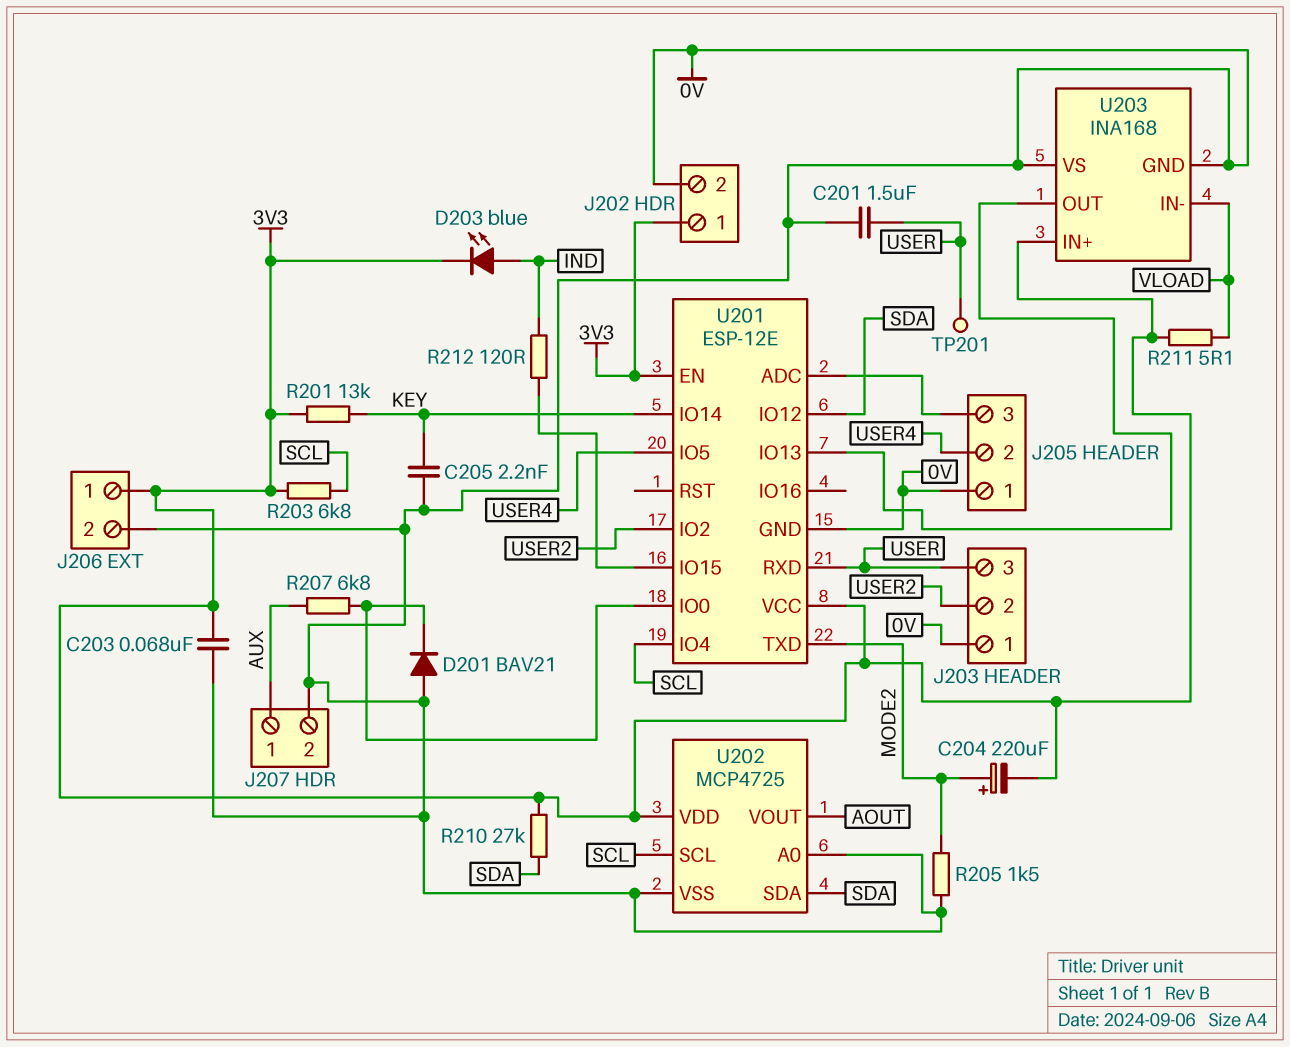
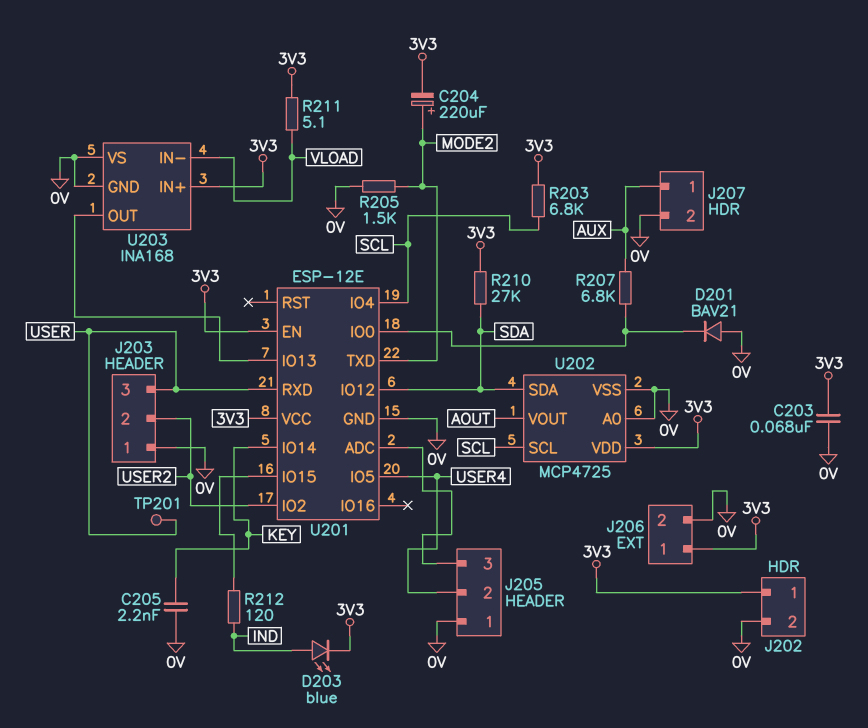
C201: 1.5uF (0V, USER) -> none
R201: 13k (3V3, KEY) -> none

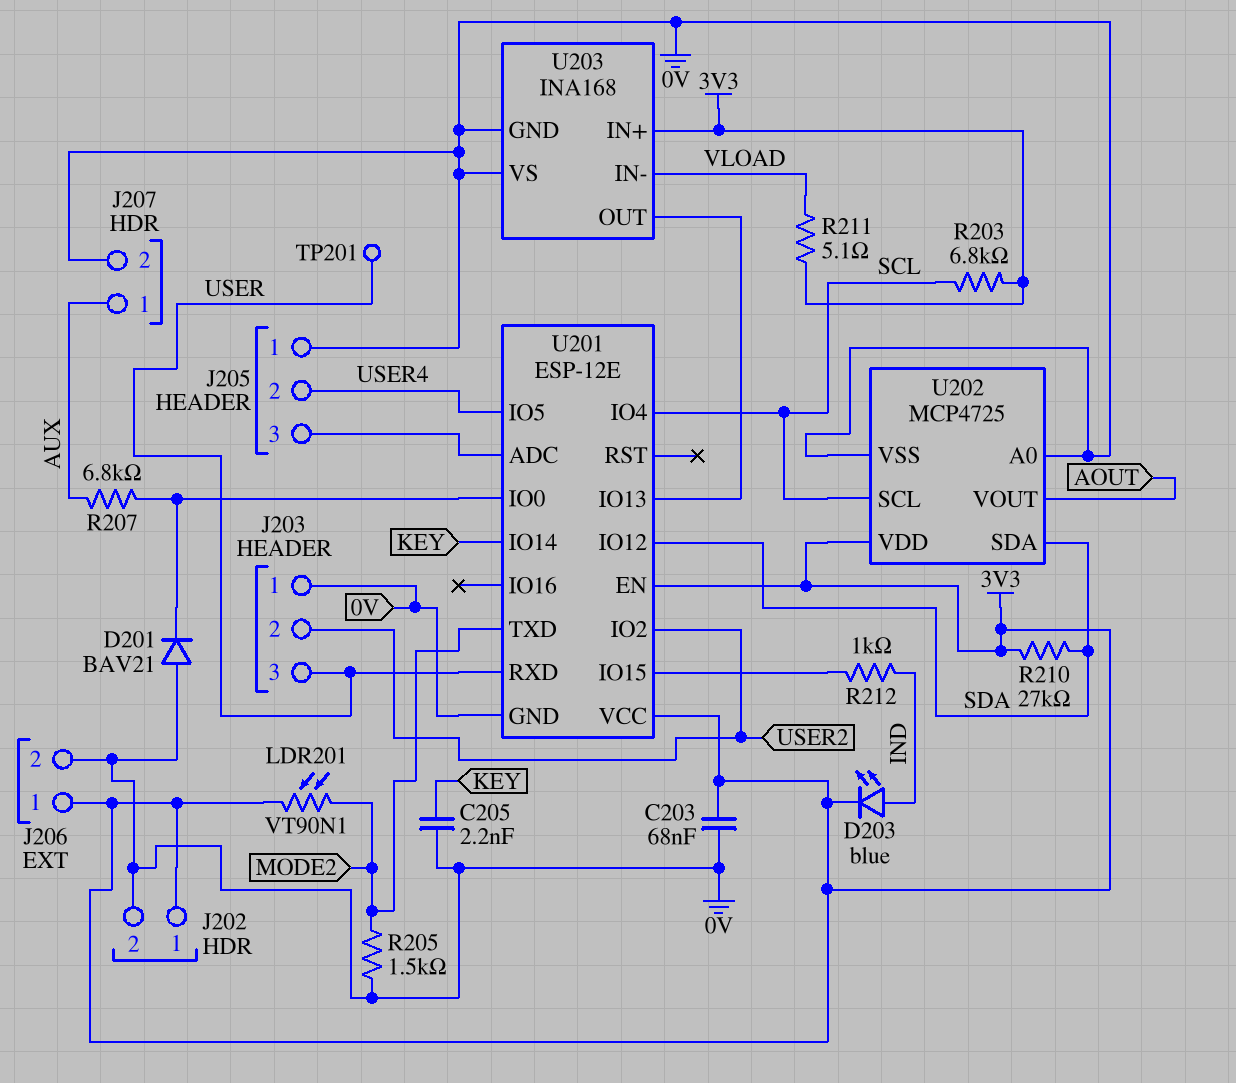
C204: 220uF (plus MODE2, minus 3V3) -> none
LDR201: none -> VT90N1 (3V3, MODE2)
R212: 120 (IND, U201/IO15) -> 1k (IND, U201/IO15)

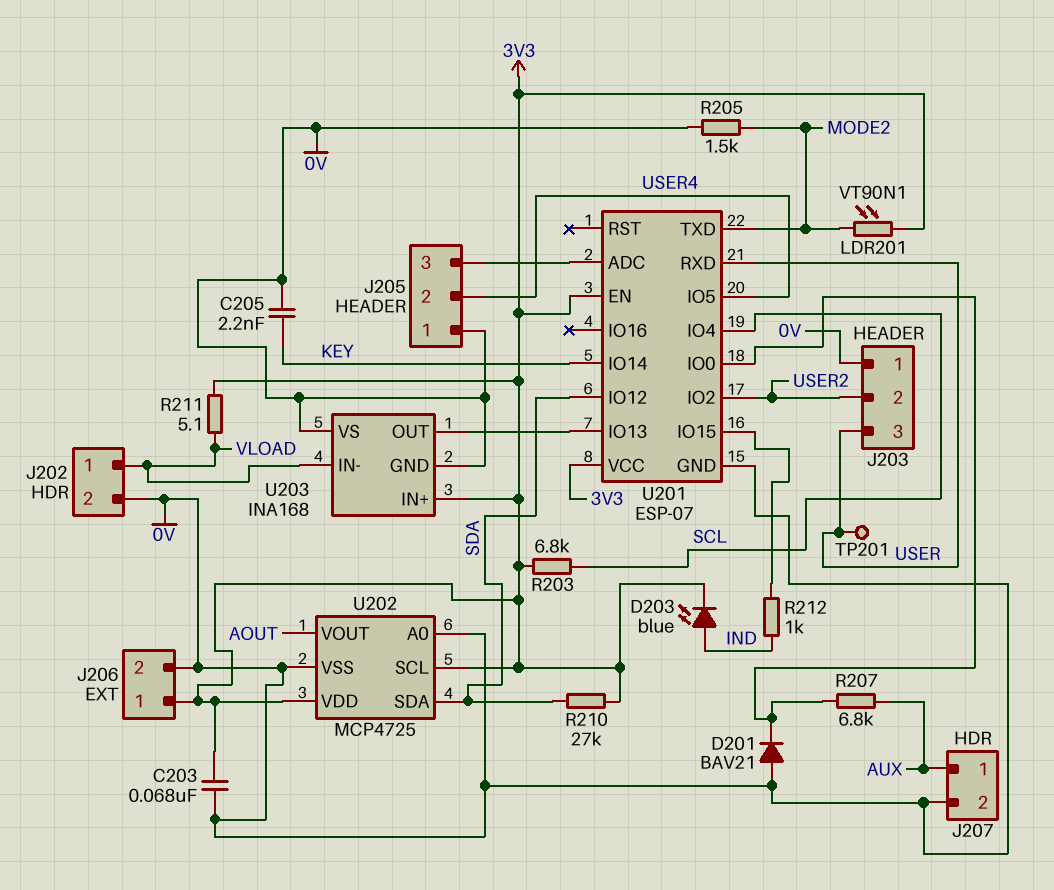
J202 pin 1: 3V3 -> VLOAD
U201: ESP-12E -> ESP-07
U202 pin SCL: SCL -> 3V3

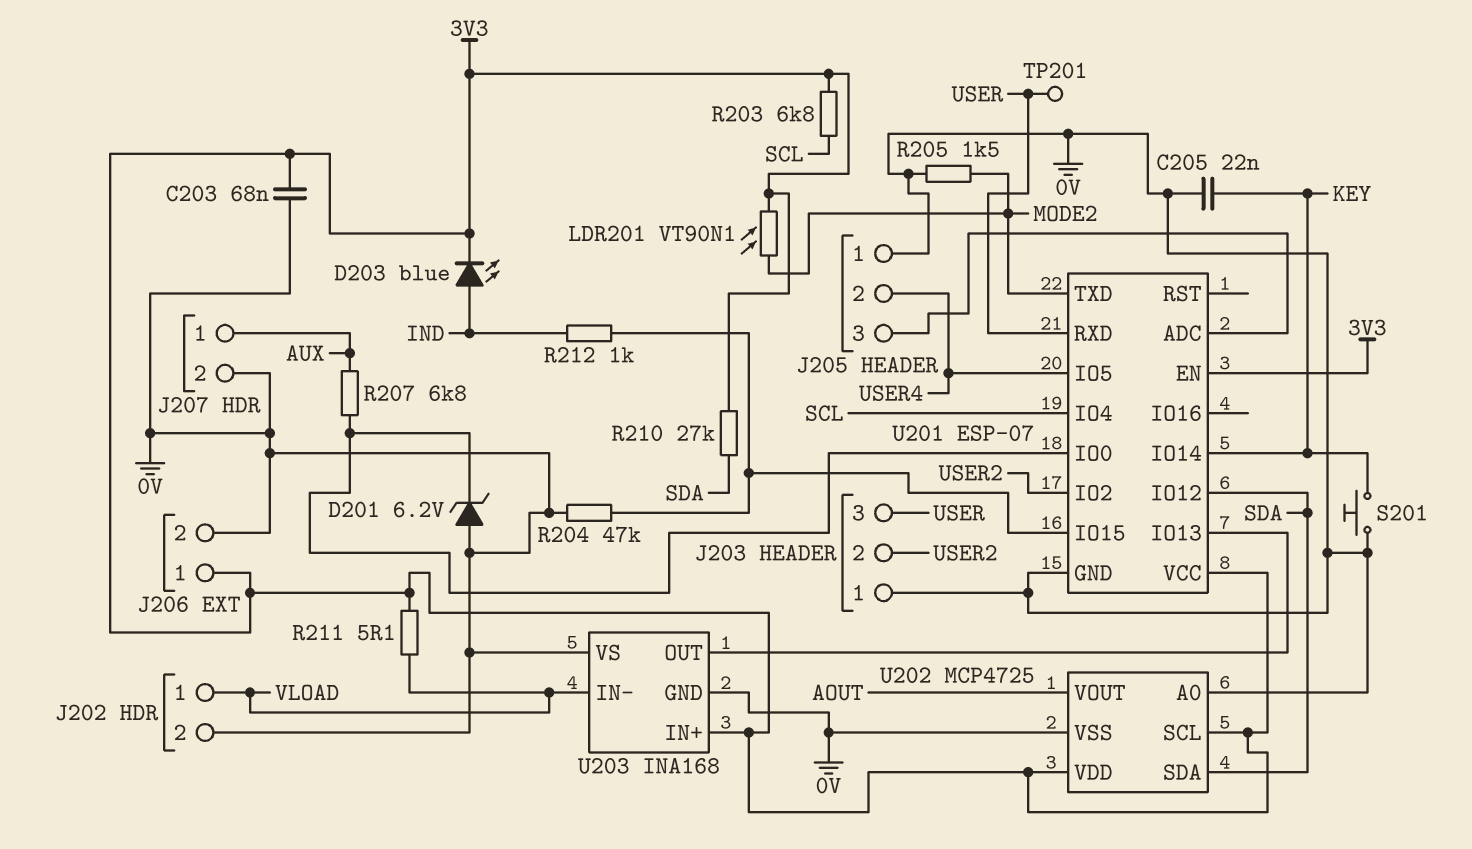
C205: 2.2nF (0V, KEY) -> 22nF (0V, KEY)
D201: diode BAV21 (A 0V, K U201/IO0) -> zener 6.2V (A 0V, K U201/IO0)
R204: none -> 47k (0V, U201/IO15)
S201: none -> button (0V, KEY)

